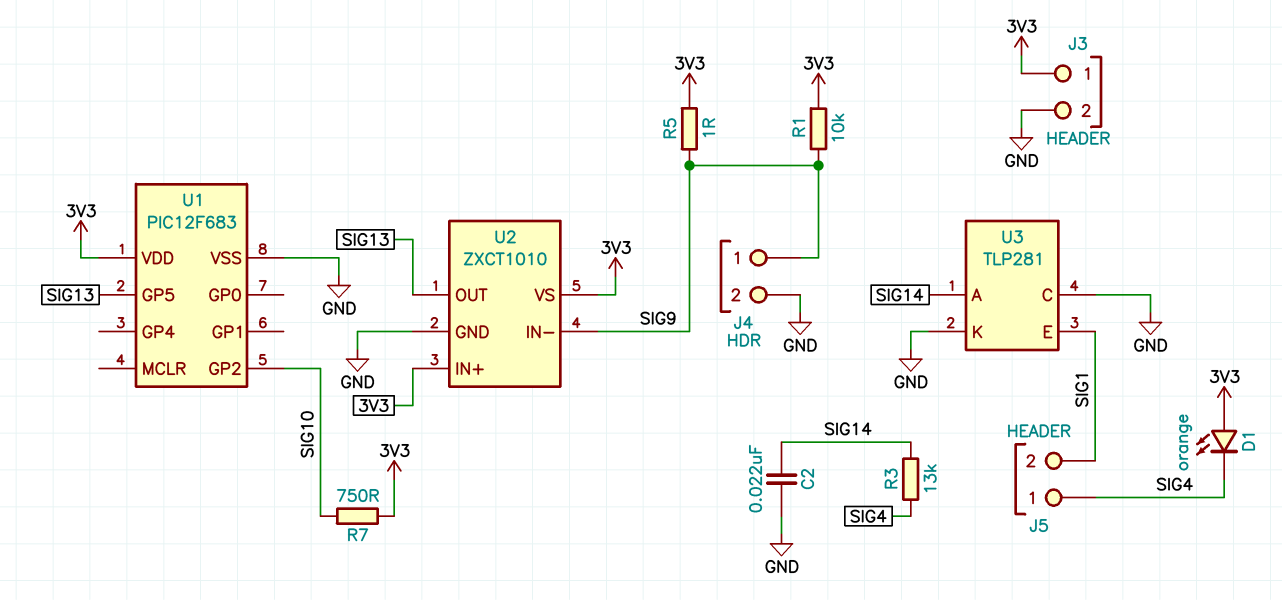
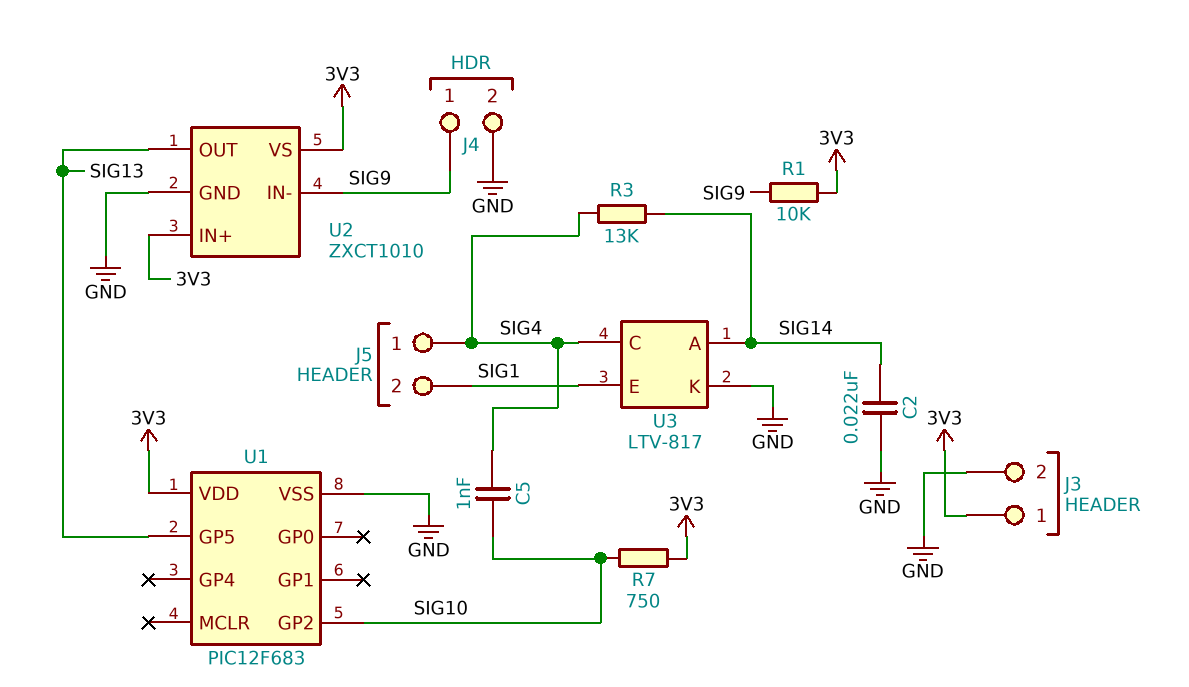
C5: none -> 1nF (SIG4, SIG10)
D1: LED orange (A 3V3, K SIG4) -> none
R5: 1 (3V3, SIG9) -> none
U3: TLP281 -> LTV-817
U3 pin C: GND -> SIG4

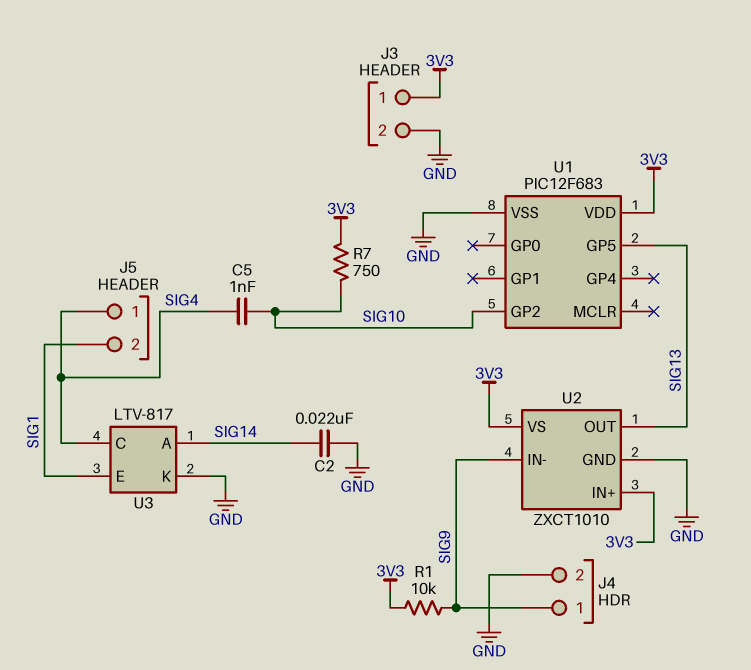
R3: 13k (SIG4, SIG14) -> none

